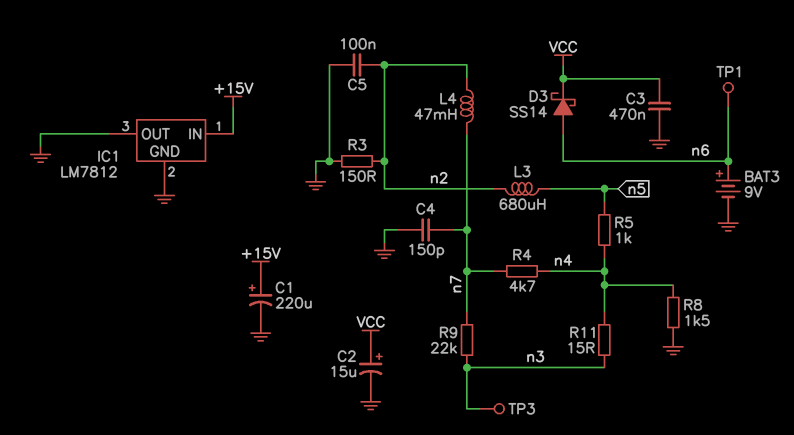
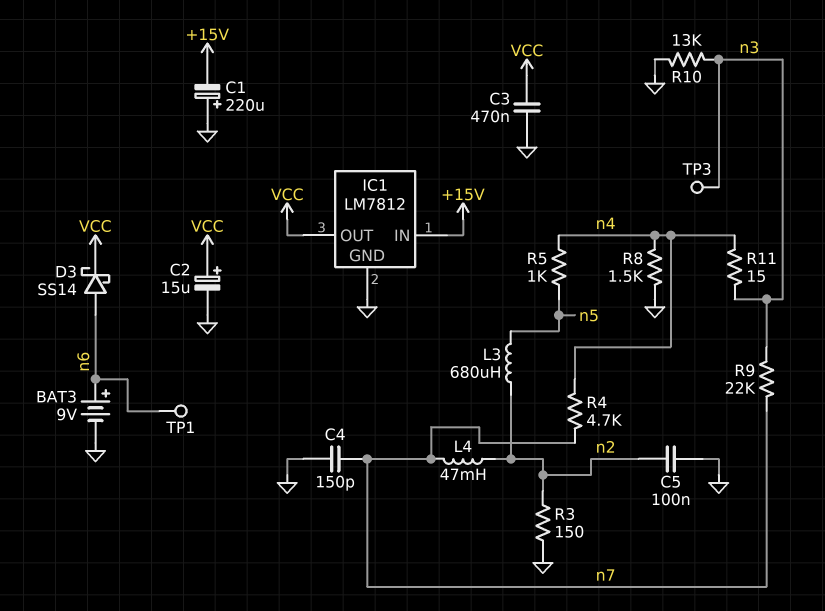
C1: 220uF (plus +15V, minus GND) -> 220uF (plus GND, minus +15V)
IC1 pin OUT: GND -> VCC
R10: none -> 13k (GND, n3)

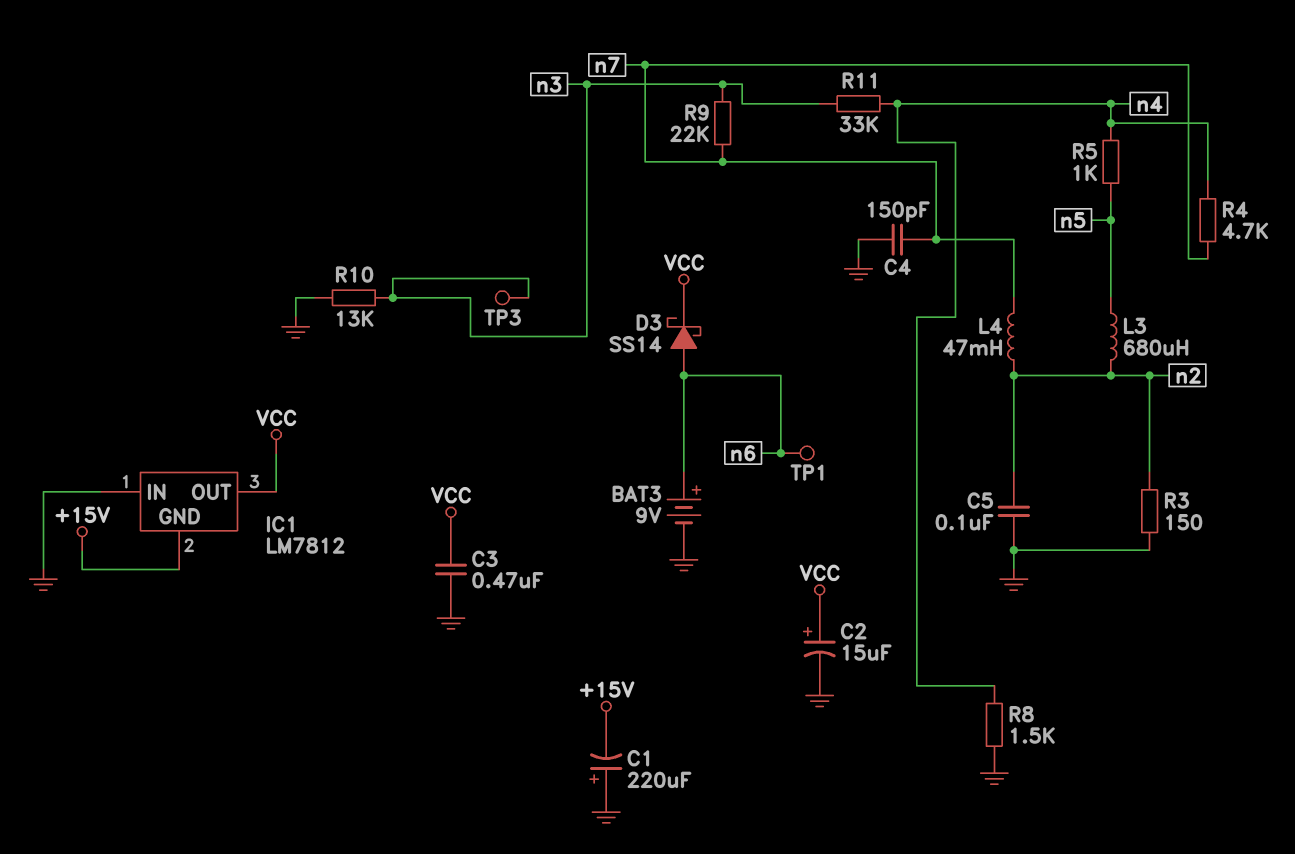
IC1 pin GND: GND -> +15V
IC1 pin IN: +15V -> GND
R11: 15 (n3, n4) -> 33k (n3, n4)

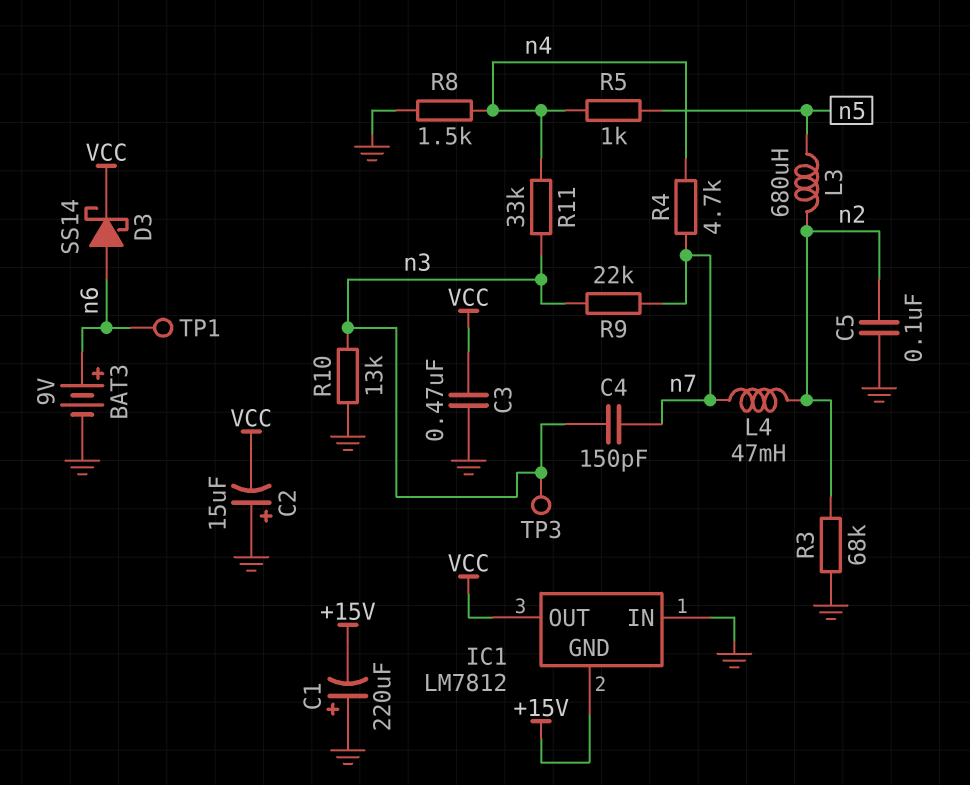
C2: 15uF (plus VCC, minus GND) -> 15uF (plus GND, minus VCC)
C4: 150pF (GND, n7) -> 150pF (n3, n7)
R3: 150 (GND, n2) -> 68k (GND, n2)

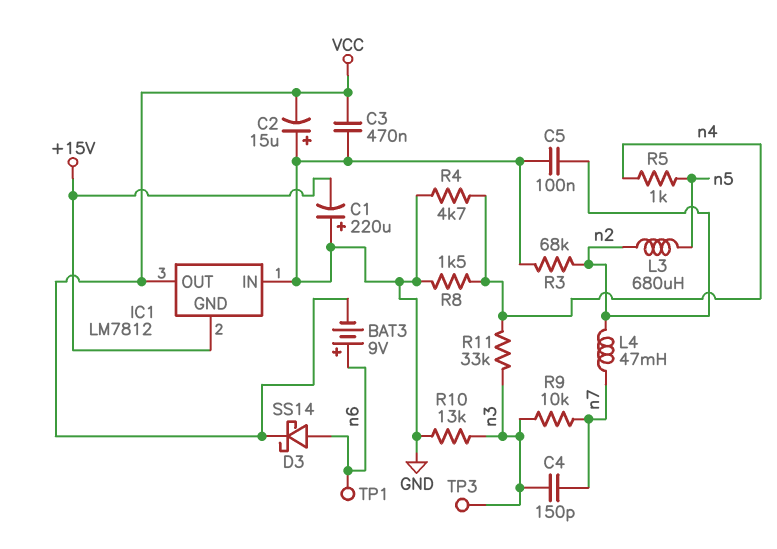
BAT3: 9V (plus n6, minus GND) -> 9V (plus n6, minus VCC)
R4: 4.7k (n4, n7) -> 4.7k (GND, n4)
R9: 22k (n3, n7) -> 10k (n3, n7)

